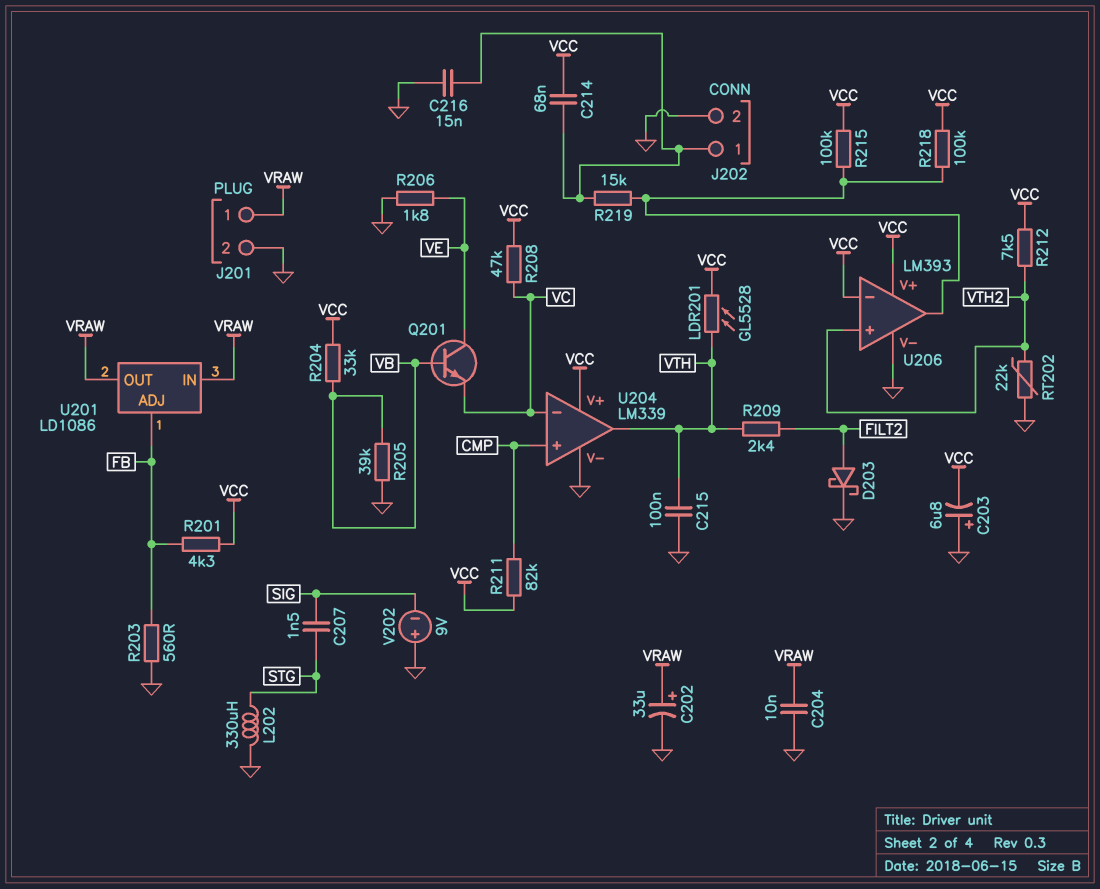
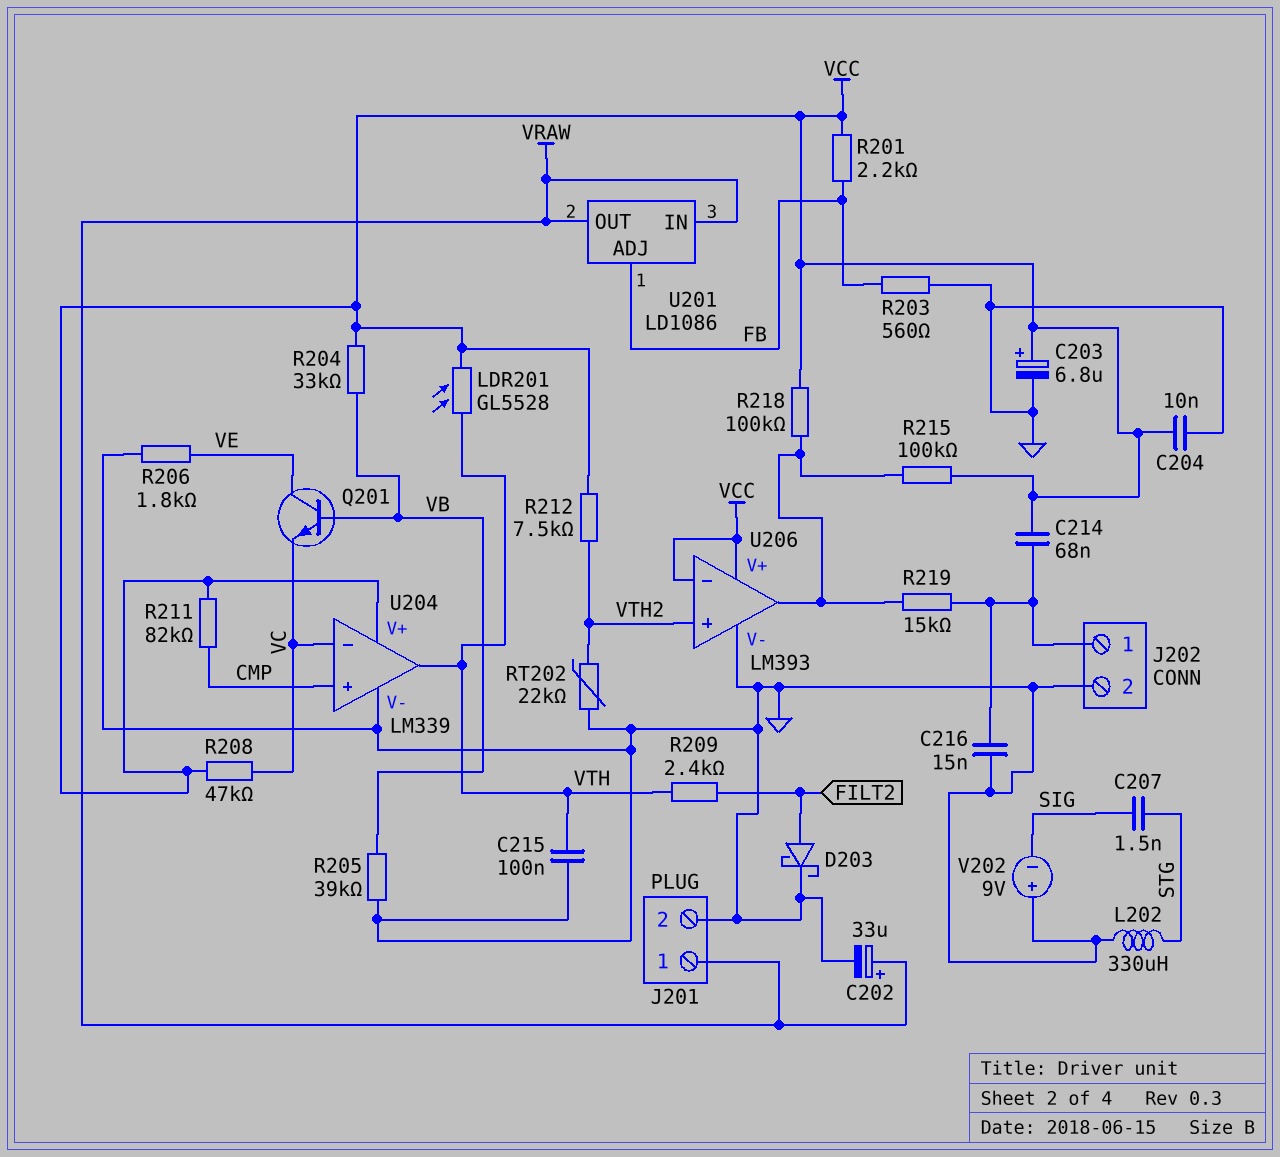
C203: 6.8uF (plus GND, minus VCC) -> 6.8uF (plus VCC, minus GND)
C204: 10nF (GND, VRAW) -> 10nF (GND, VCC)
R201: 4.3k (FB, VCC) -> 2.2k (FB, VCC)

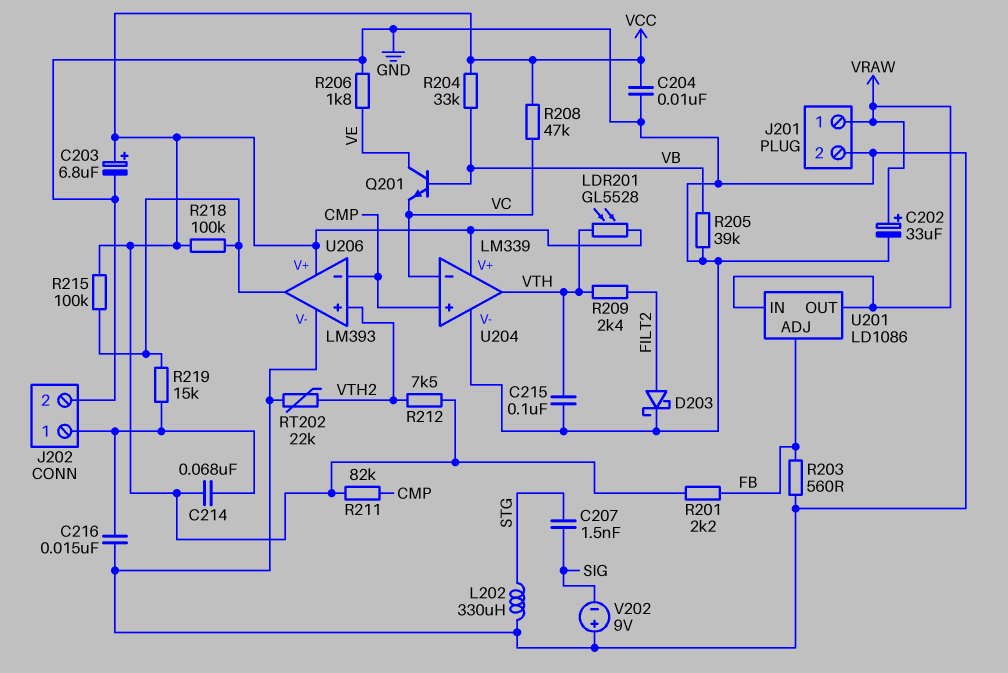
U206 pin in-: VCC -> CMP

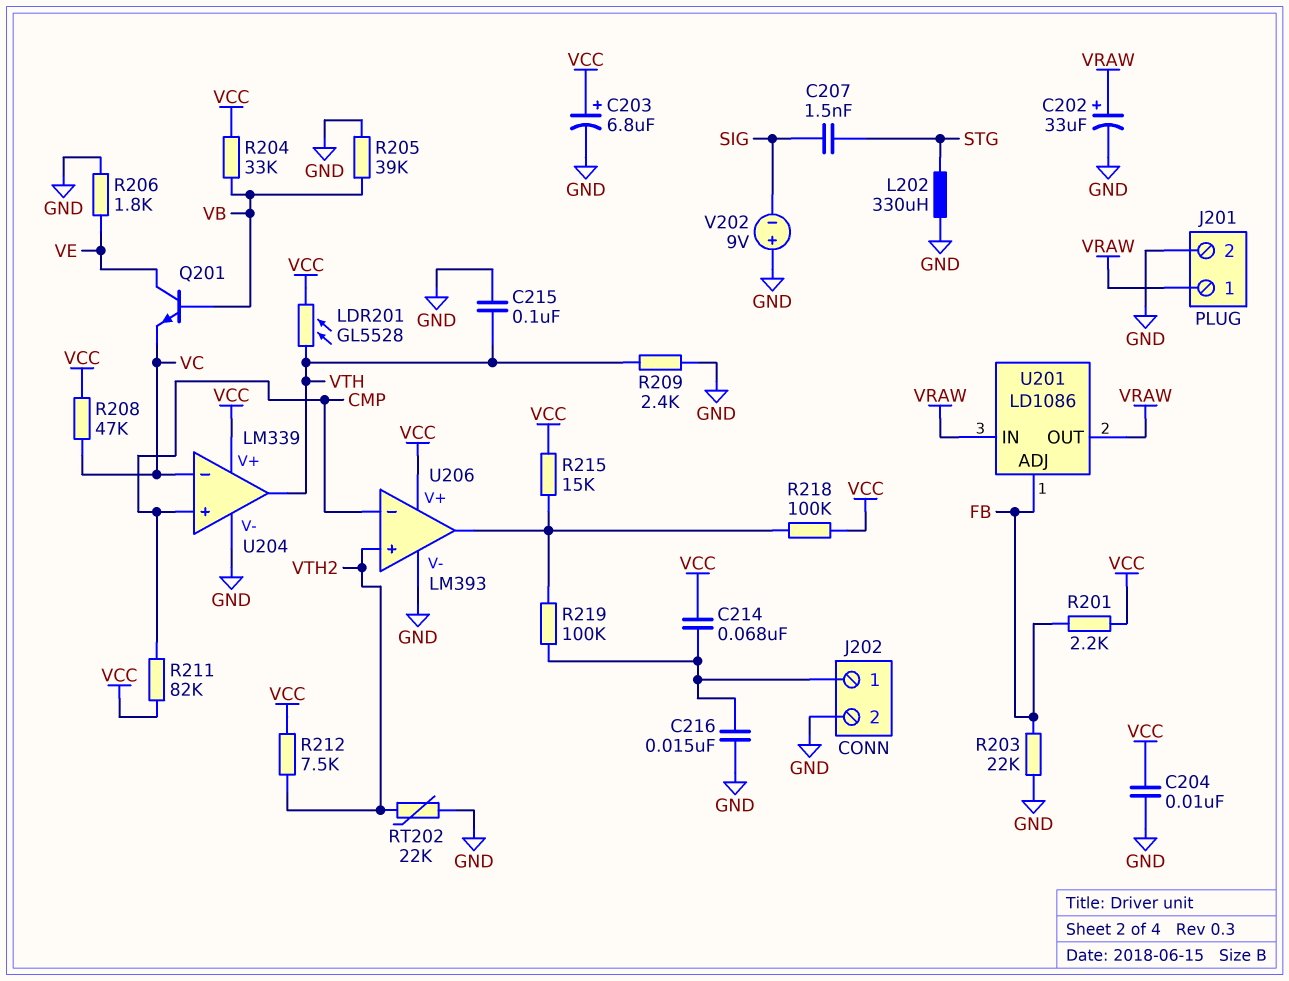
D203: schottky (A FILT2, K GND) -> none
R203: 560 (FB, GND) -> 22k (FB, GND)
R209: 2.4k (FILT2, VTH) -> 2.4k (GND, VTH)
R215: 100k (U206/out, VCC) -> 15k (U206/out, VCC)
R219: 15k (J202/1, U206/out) -> 100k (J202/1, U206/out)

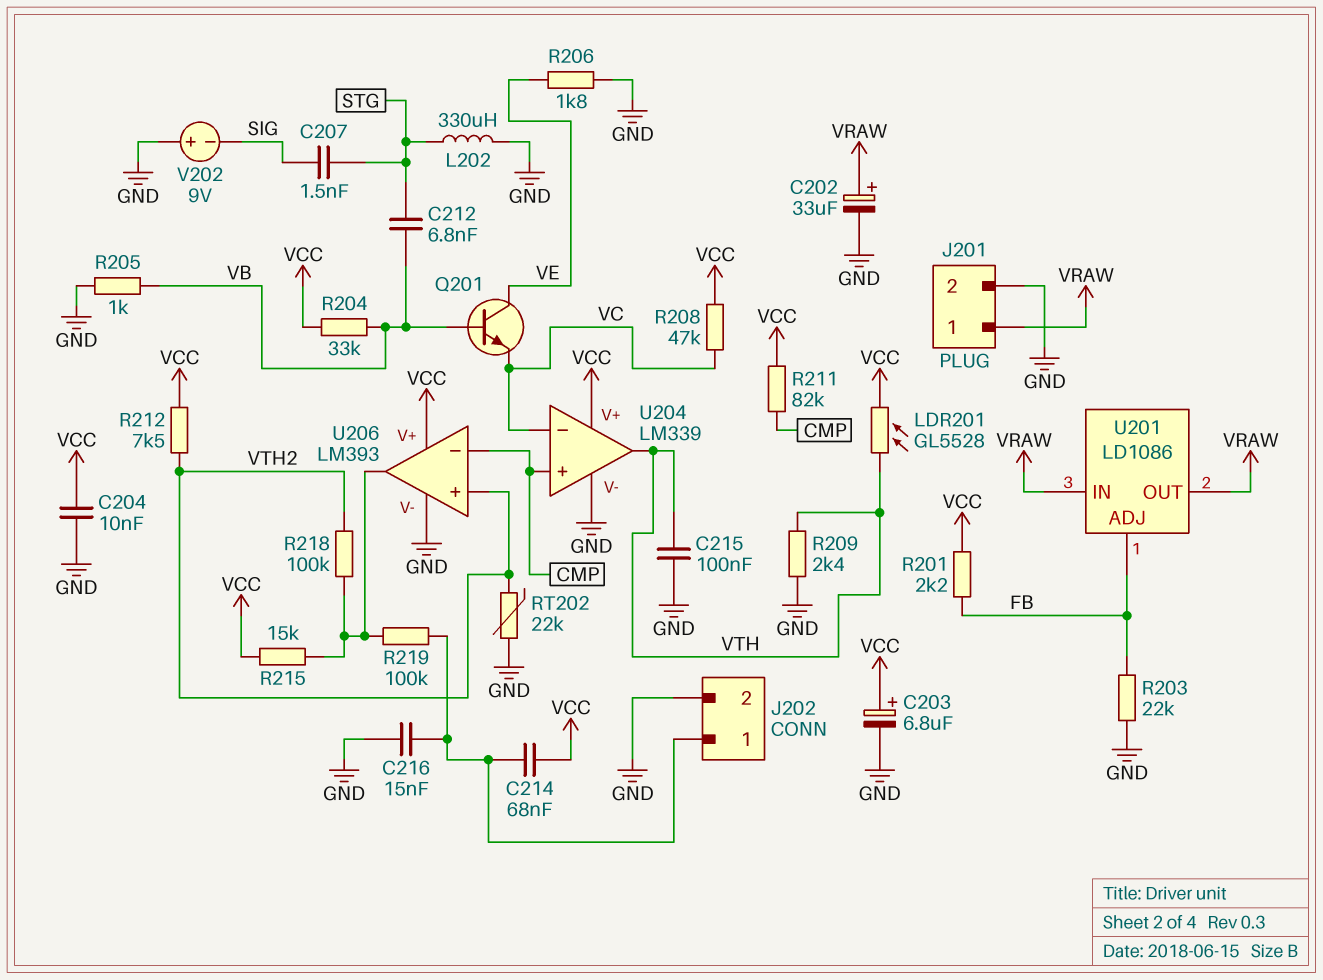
C212: none -> 6.8nF (STG, VB)
R205: 39k (GND, VB) -> 1k (GND, VB)
R218: 100k (U206/out, VCC) -> 100k (U206/out, VTH2)

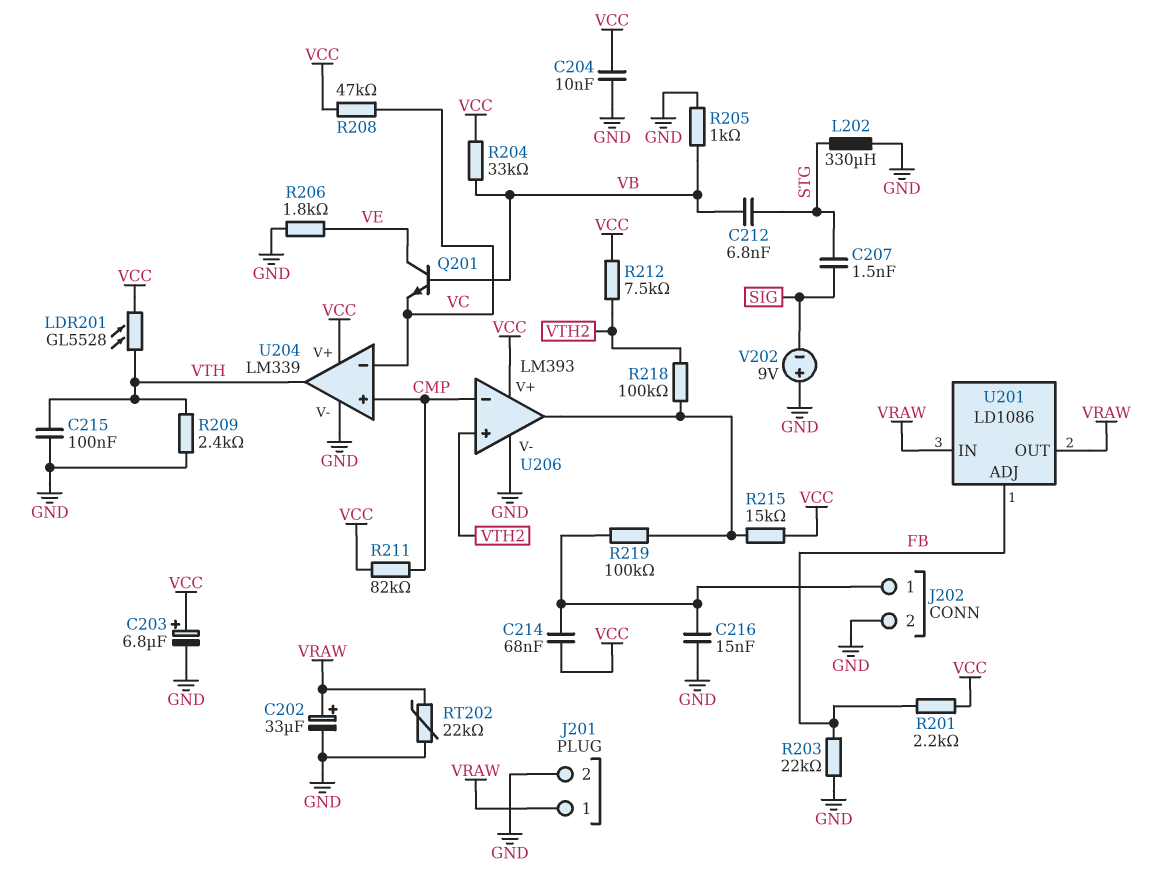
RT202: 22k (GND, VTH2) -> 22k (GND, VRAW)

